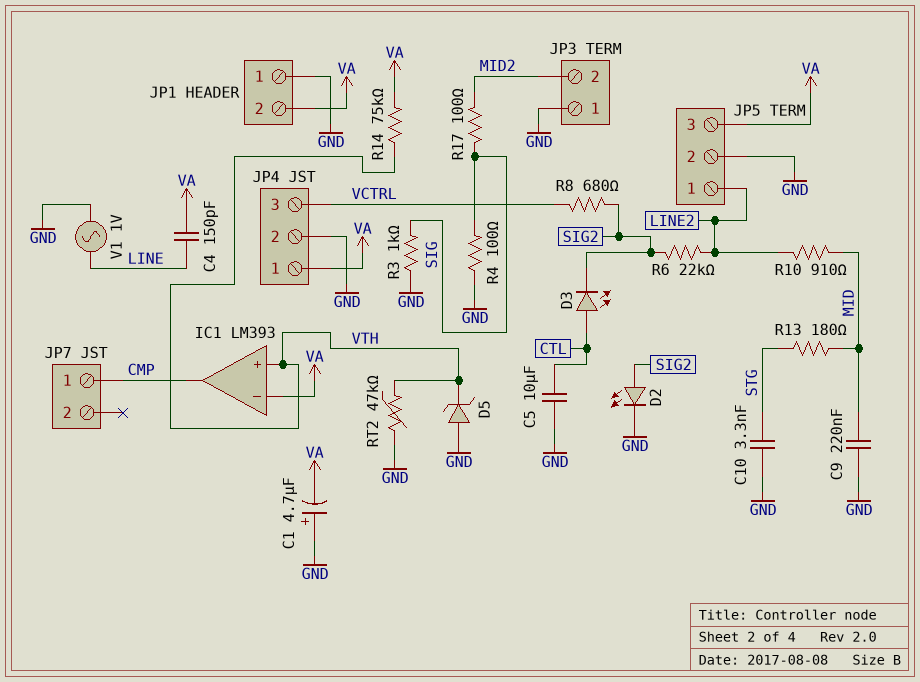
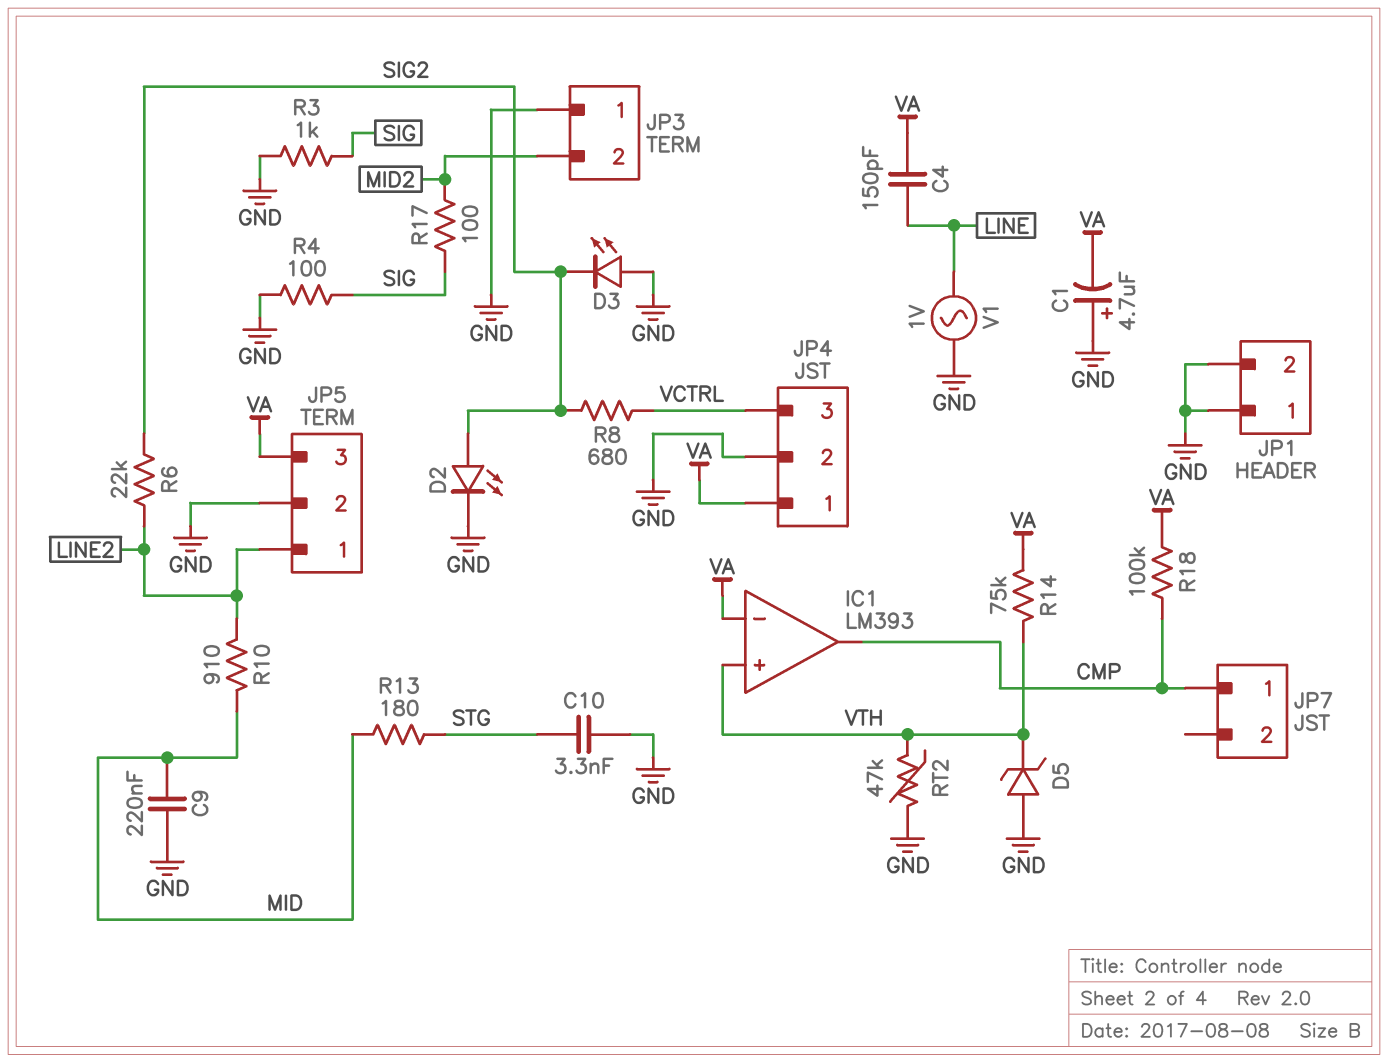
C5: 10uF (CTL, GND) -> none
D3: LED (A CTL, K SIG2) -> LED (A GND, K SIG2)
JP1 pin 2: VA -> GND
R18: none -> 100k (CMP, VA)

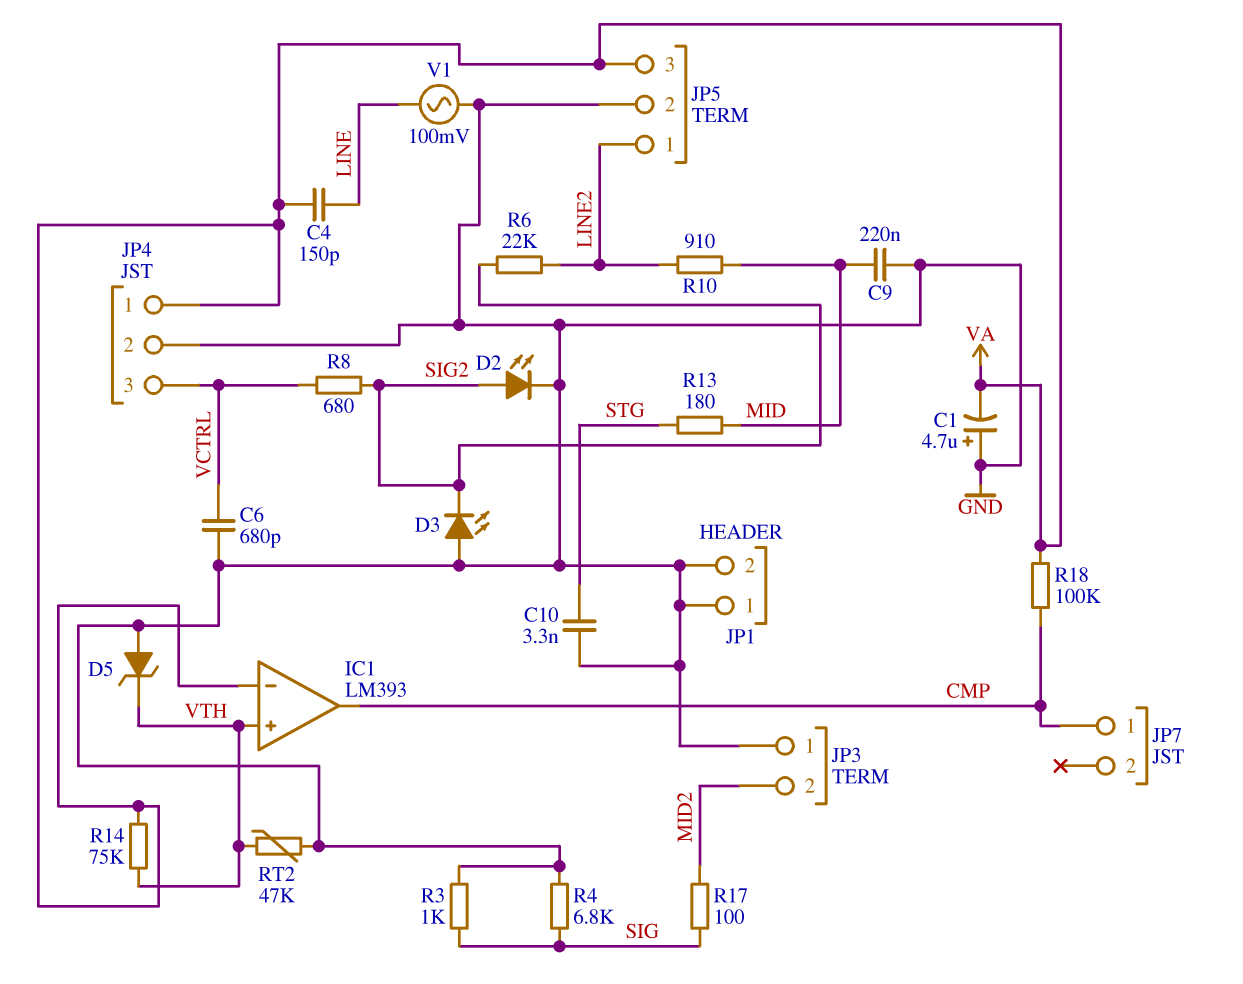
C6: none -> 680pF (GND, VCTRL)
R4: 100 (GND, SIG) -> 6.8k (GND, SIG)
V1: AC 1V (GND, LINE) -> AC 100mV (GND, LINE)

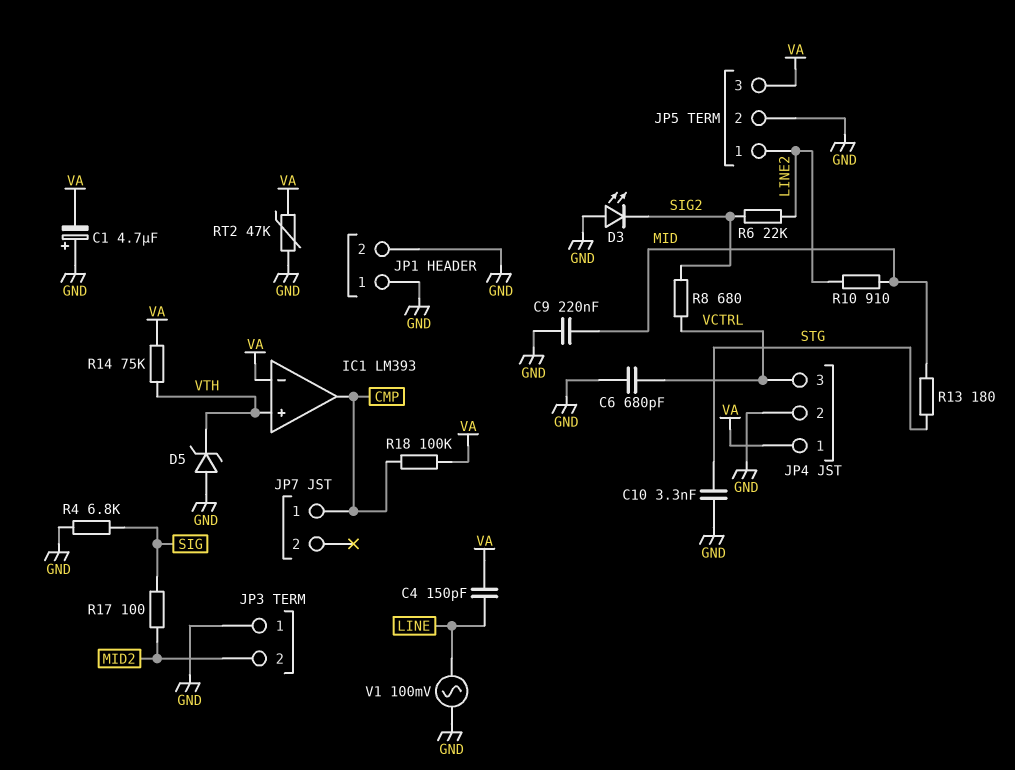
D2: LED (A SIG2, K GND) -> none
R3: 1k (GND, SIG) -> none
RT2: 47k (GND, VTH) -> 47k (GND, VA)

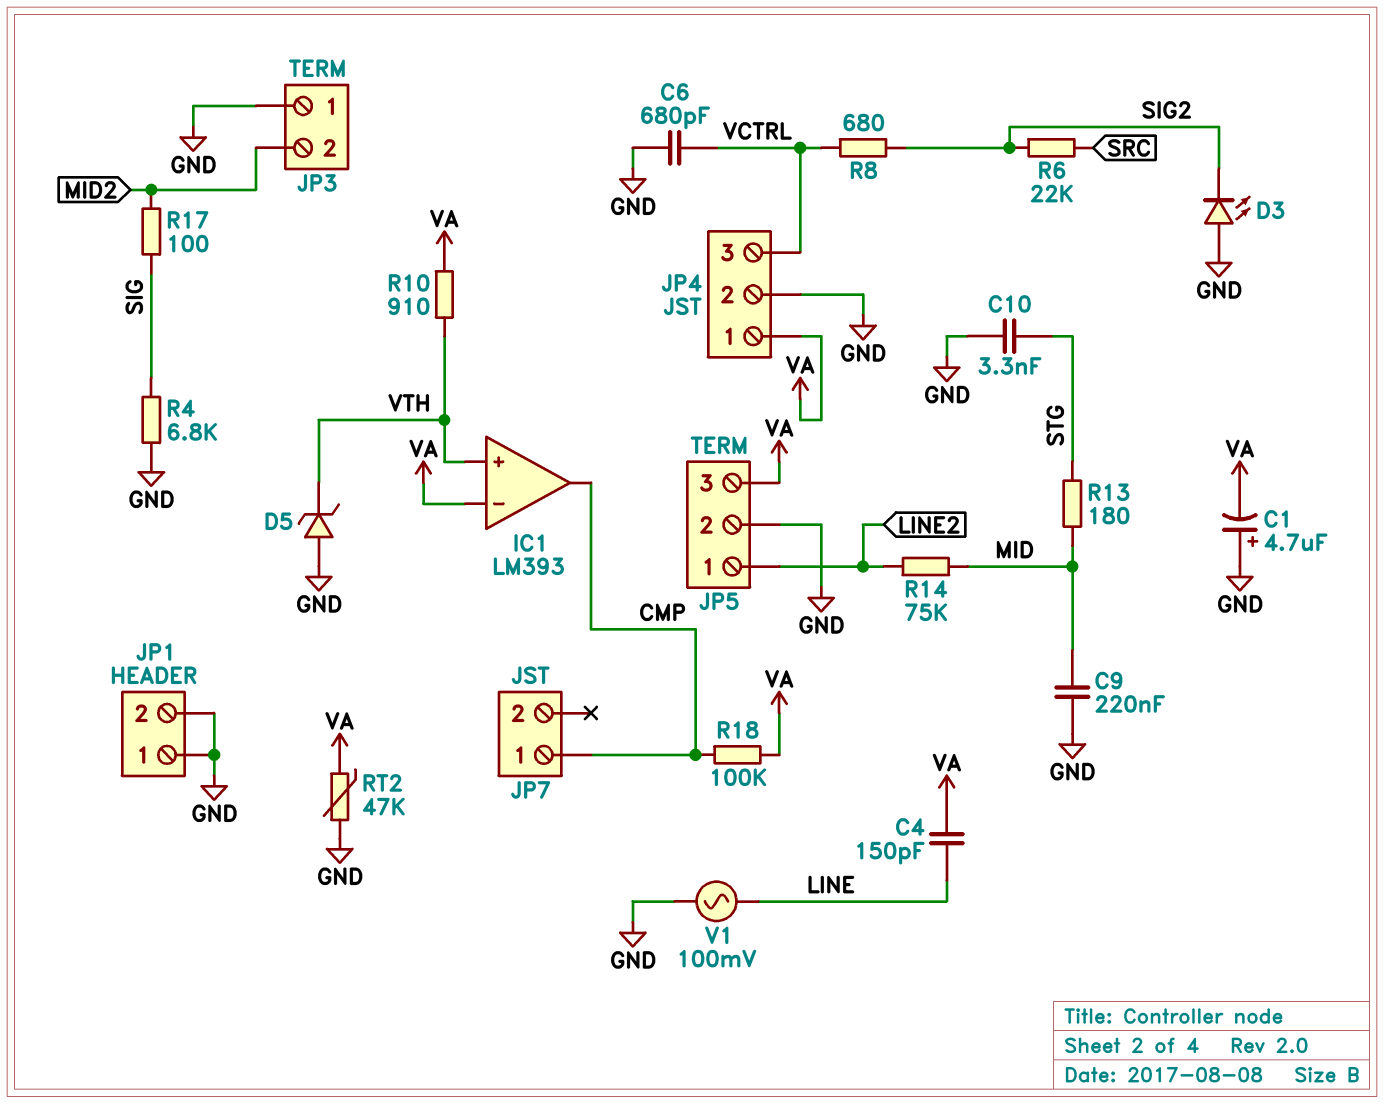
R6: 22k (LINE2, SIG2) -> 22k (SIG2, SRC)
R10: 910 (LINE2, MID) -> 910 (VA, VTH)
R14: 75k (VA, VTH) -> 75k (LINE2, MID)

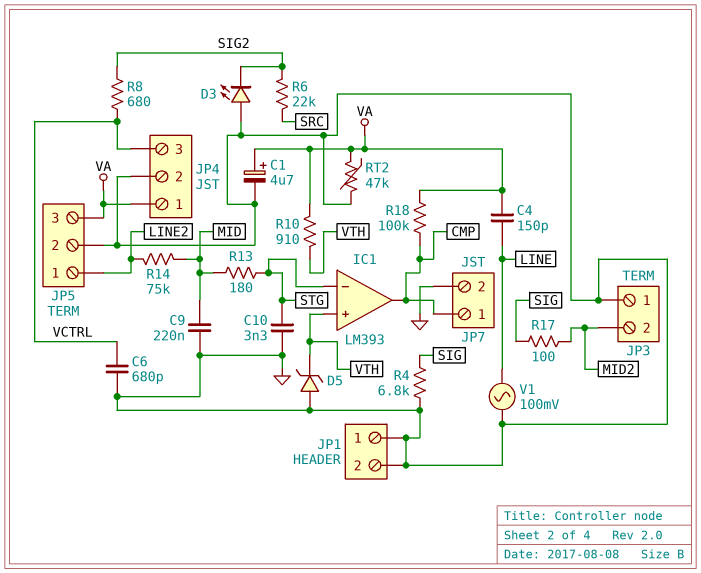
C1: 4.7uF (plus GND, minus VA) -> 4.7uF (plus VA, minus GND)
IC1 pin in-: VA -> STG
JP7 pin 2: none -> GND

